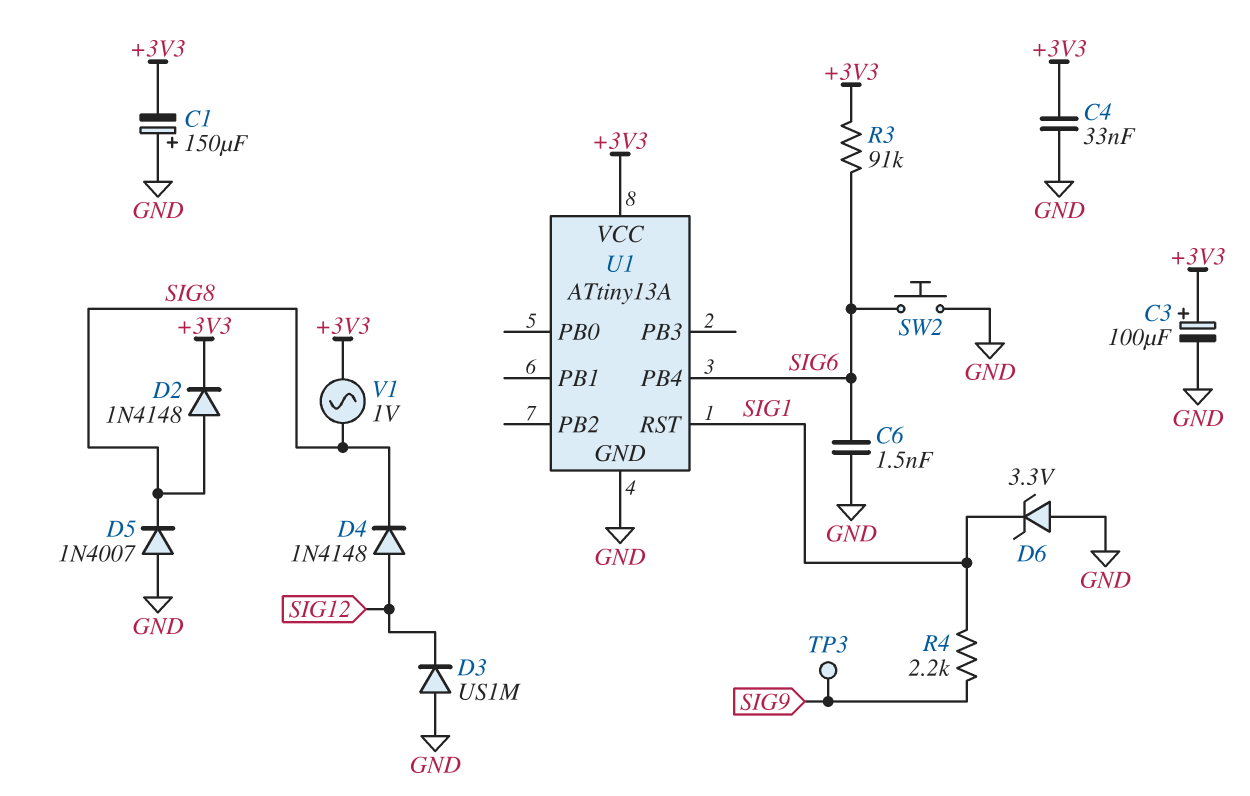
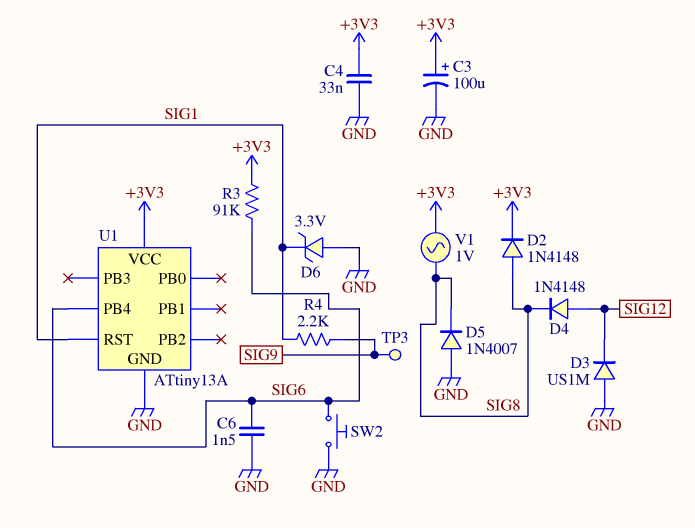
C1: 150uF (plus GND, minus +3V3) -> none

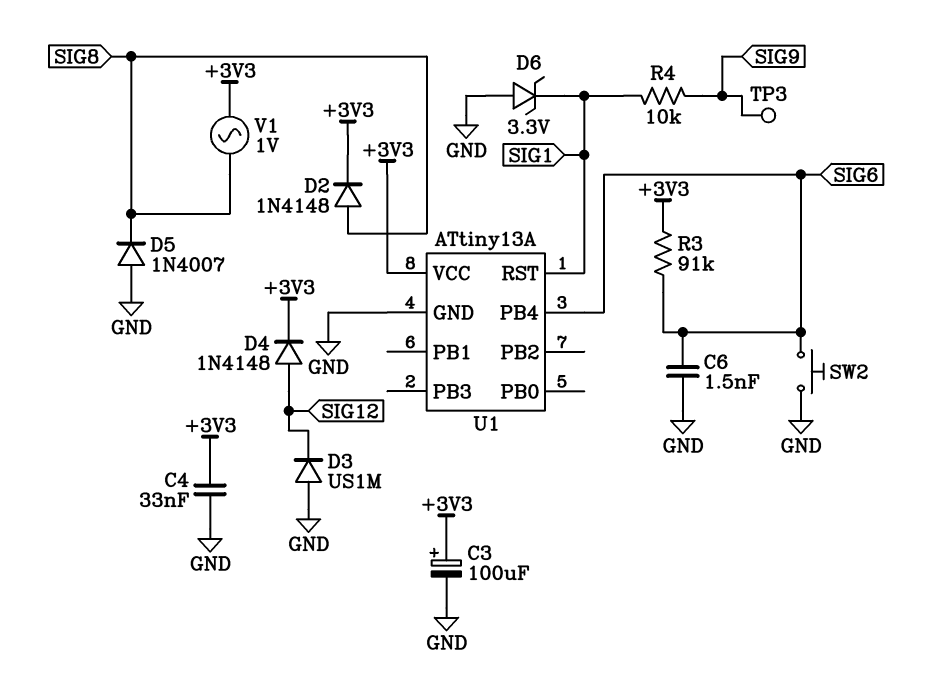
D4: diode 1N4148 (A SIG12, K SIG8) -> diode 1N4148 (A SIG12, K +3V3)
R4: 2.2k (SIG1, SIG9) -> 10k (SIG1, SIG9)

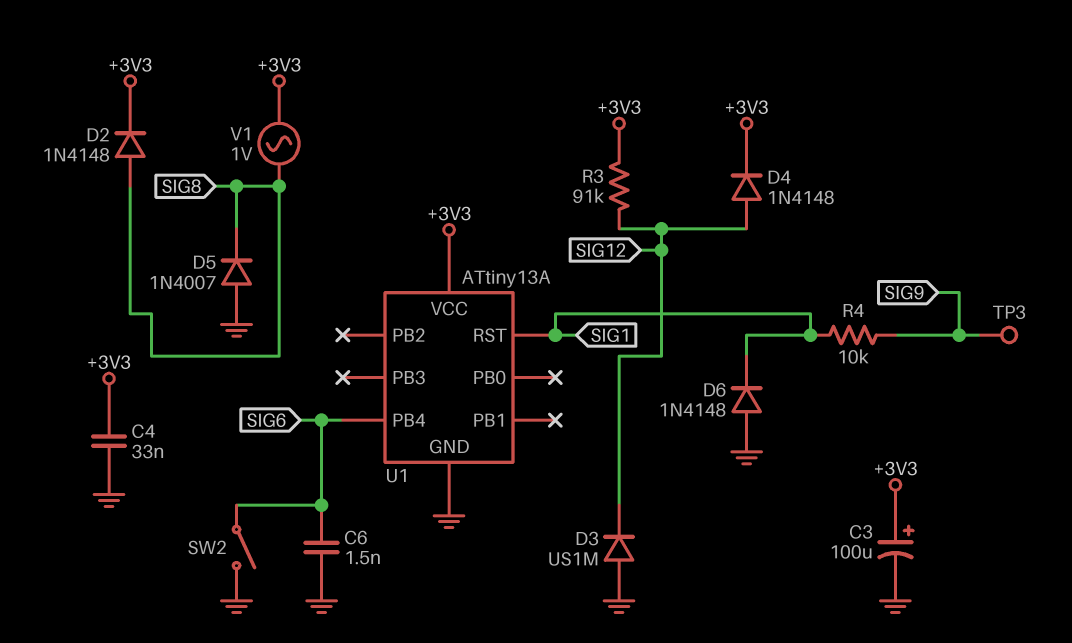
D6: zener 3.3V (A GND, K SIG1) -> diode 1N4148 (A GND, K SIG1)
R3: 91k (+3V3, SIG6) -> 91k (+3V3, SIG12)
SW2: button (GND, SIG6) -> switch (GND, SIG6)

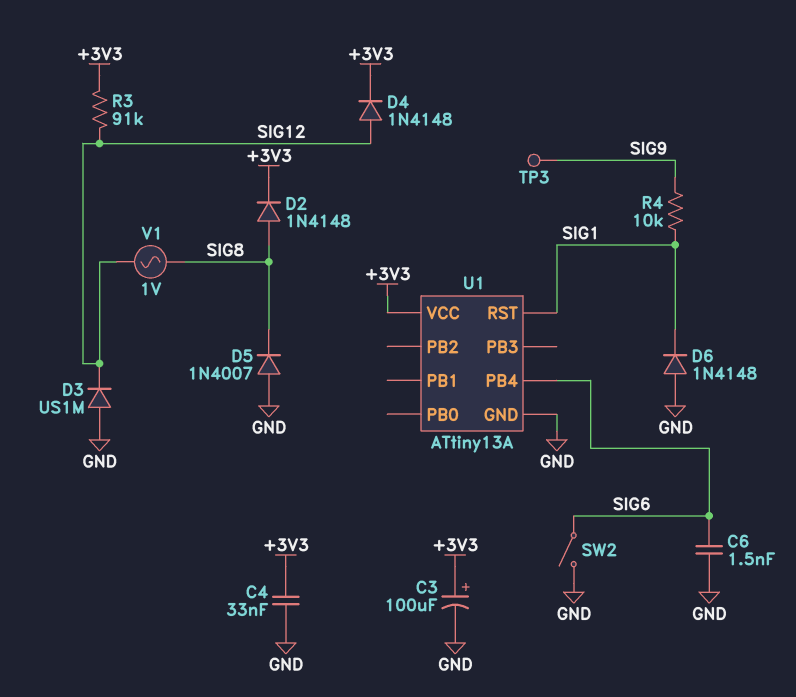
V1: AC 1V (+3V3, SIG8) -> AC 1V (SIG8, SIG12)

